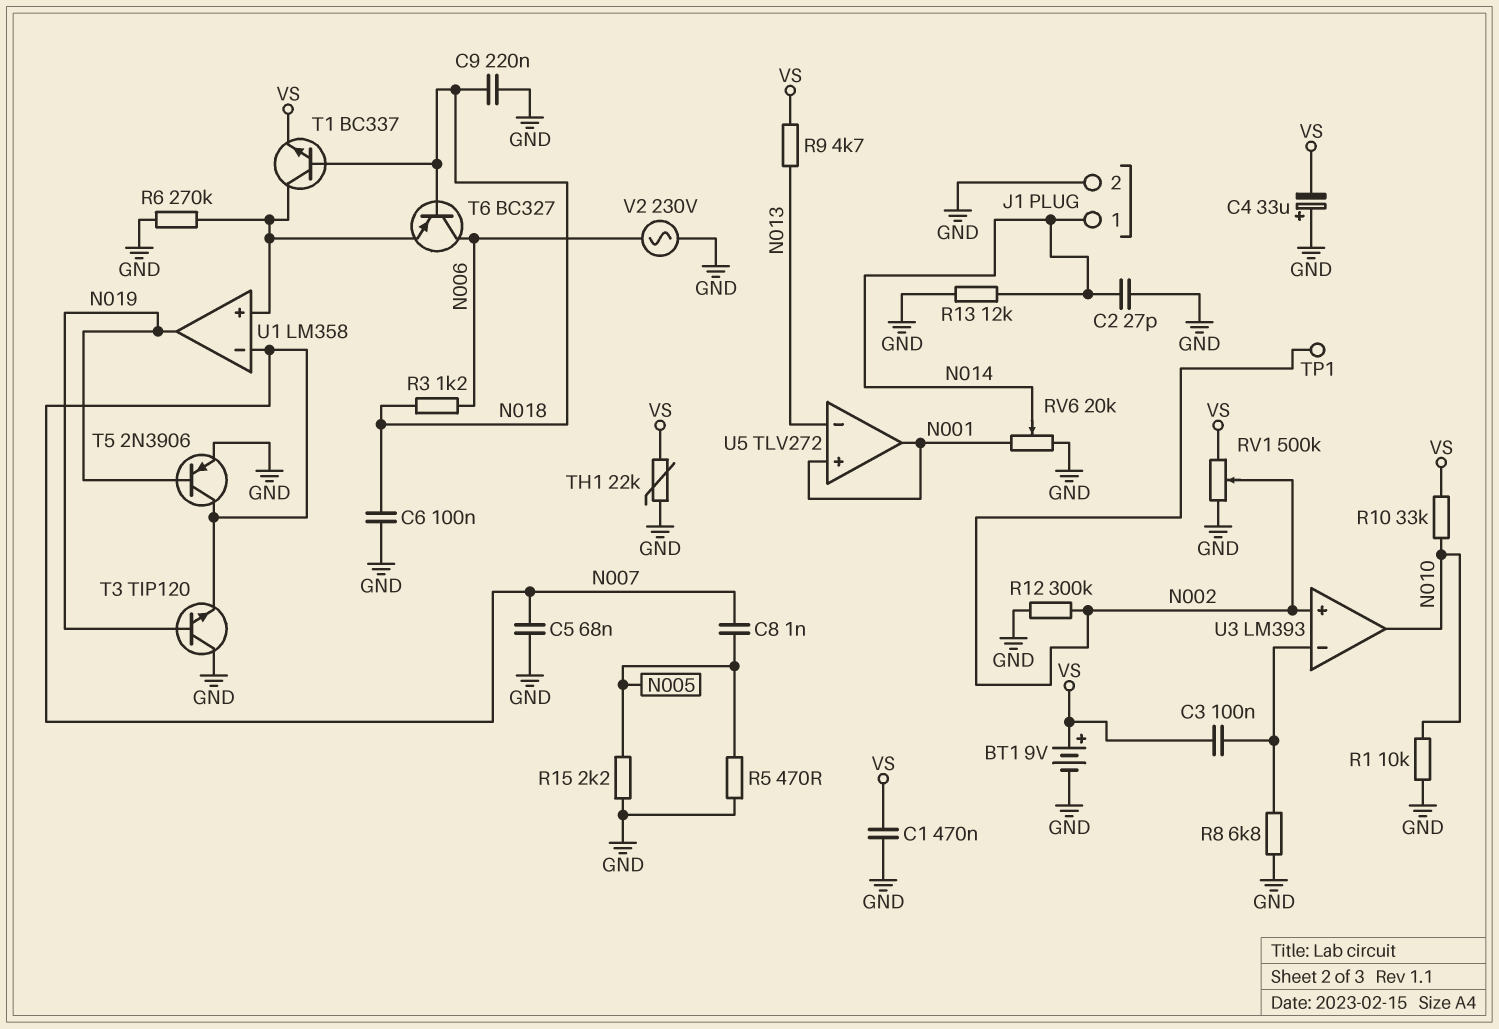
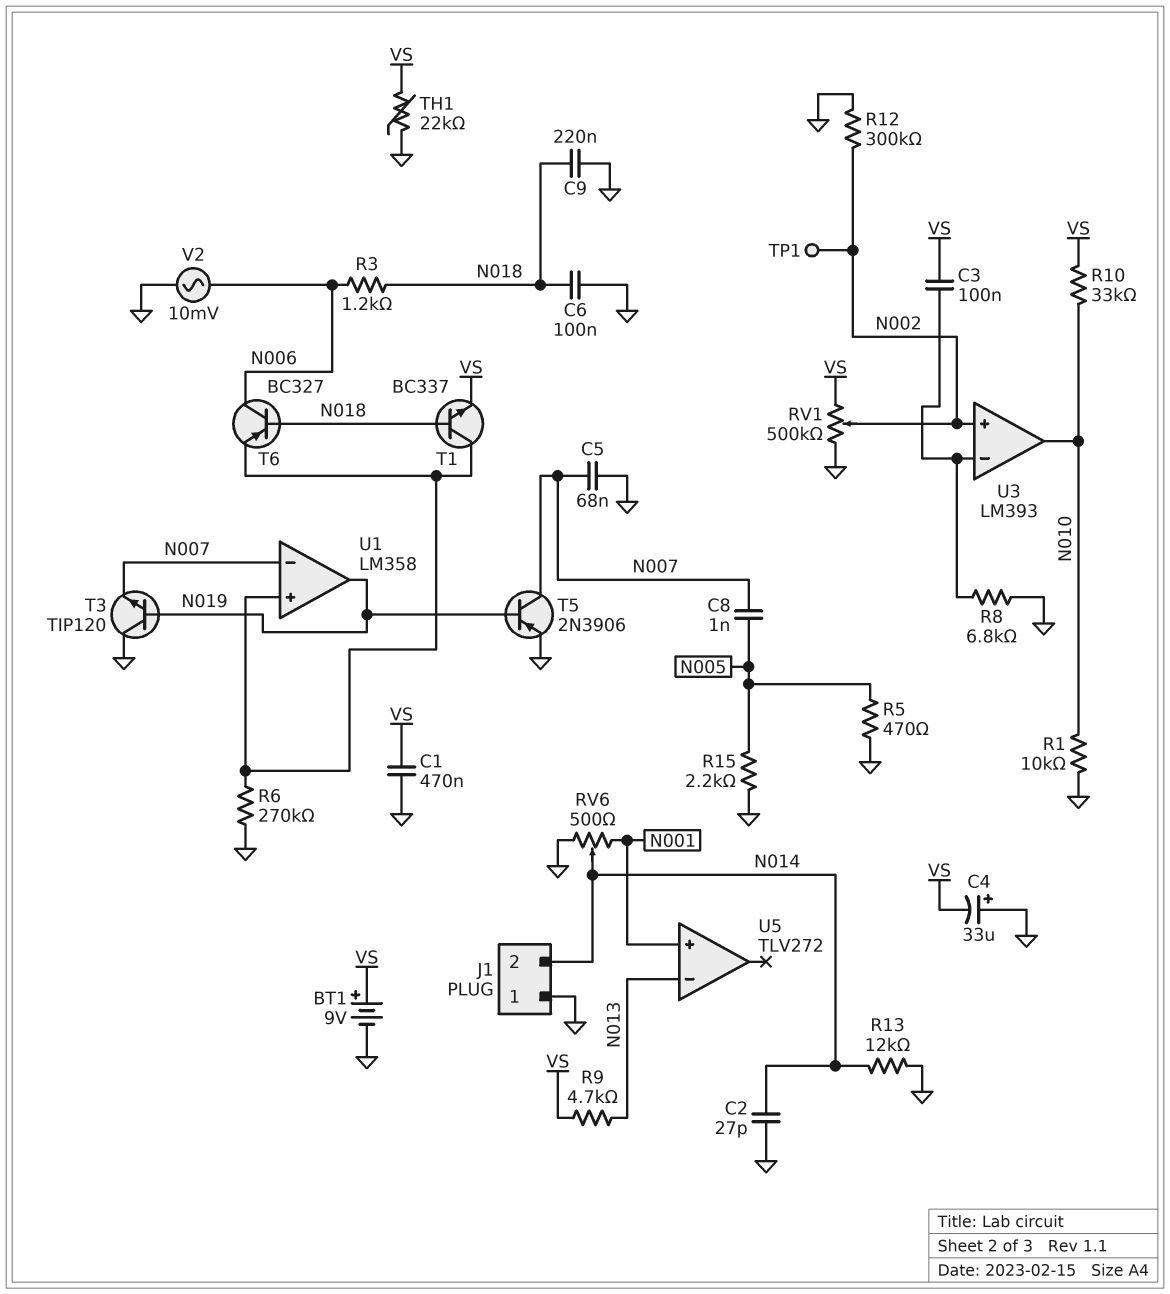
J1 pin 1: N014 -> GND
J1 pin 2: GND -> N014
RV6: 20k (GND, N001, wiper N014) -> 500 (GND, N001, wiper N014)
U5 pin out: N001 -> none
V2: AC 230V (GND, N006) -> AC 10mV (GND, N006)

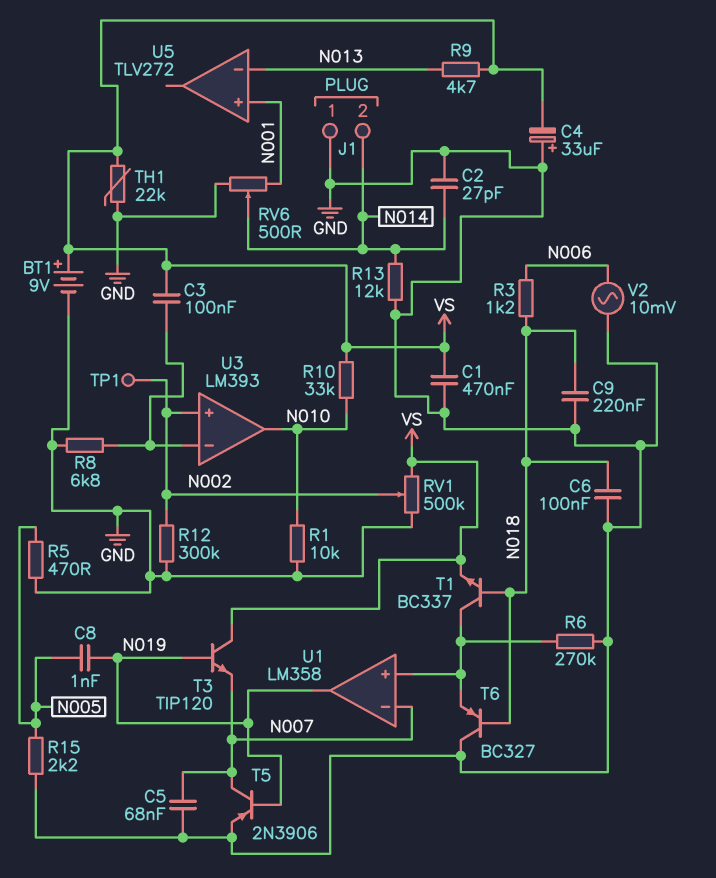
C8: 1nF (N005, N007) -> 1nF (N005, N019)
T3: NPN TIP120 (B N019, C GND, E N007) -> NPN TIP120 (B N019, C VS, E N007)
T6: PNP BC327 (B N018, C N006, E U1/in+) -> PNP BC327 (B N018, C GND, E U1/in+)

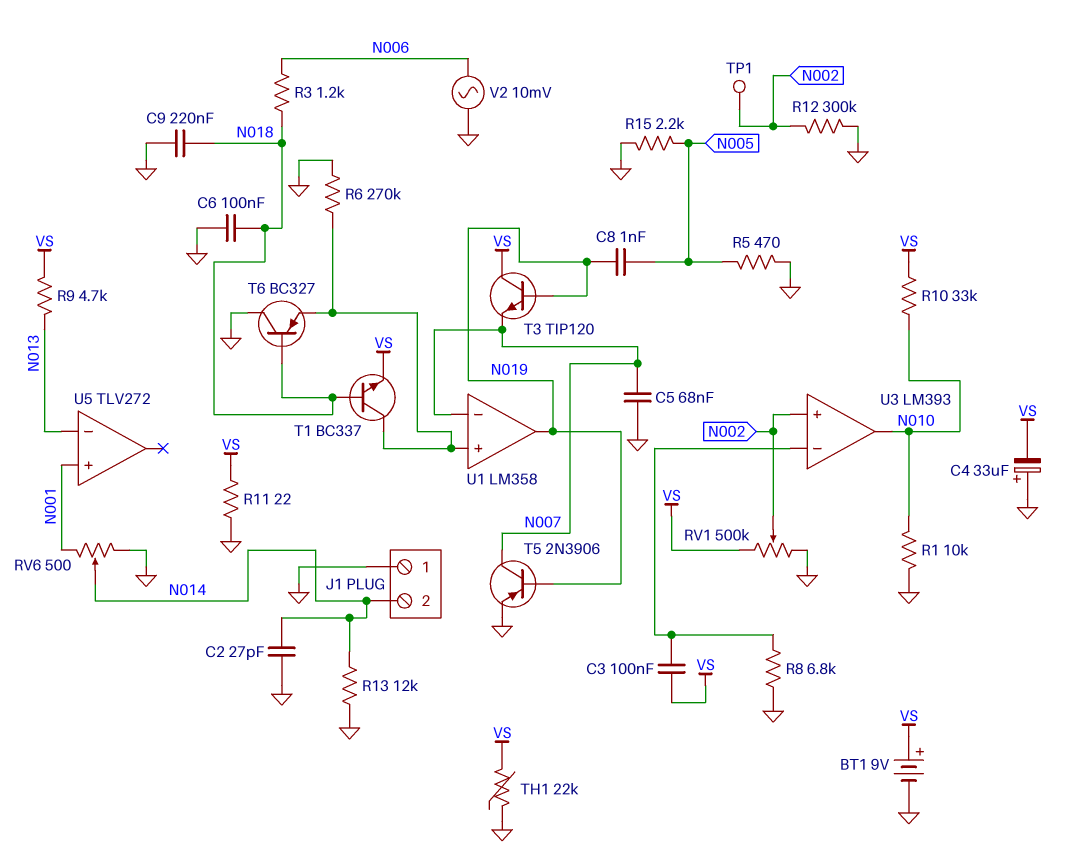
C1: 470nF (GND, VS) -> none
R11: none -> 22 (GND, VS)

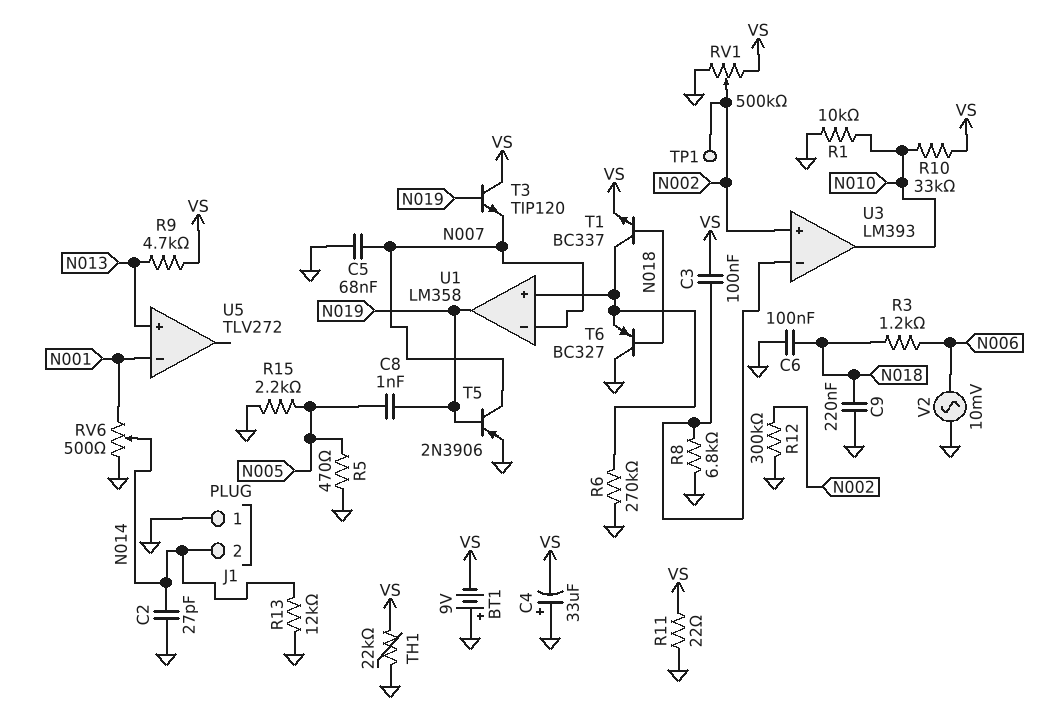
BT1: 9V (plus VS, minus GND) -> 9V (plus GND, minus VS)
U5 pin in+: N001 -> N013
U5 pin in-: N013 -> N001

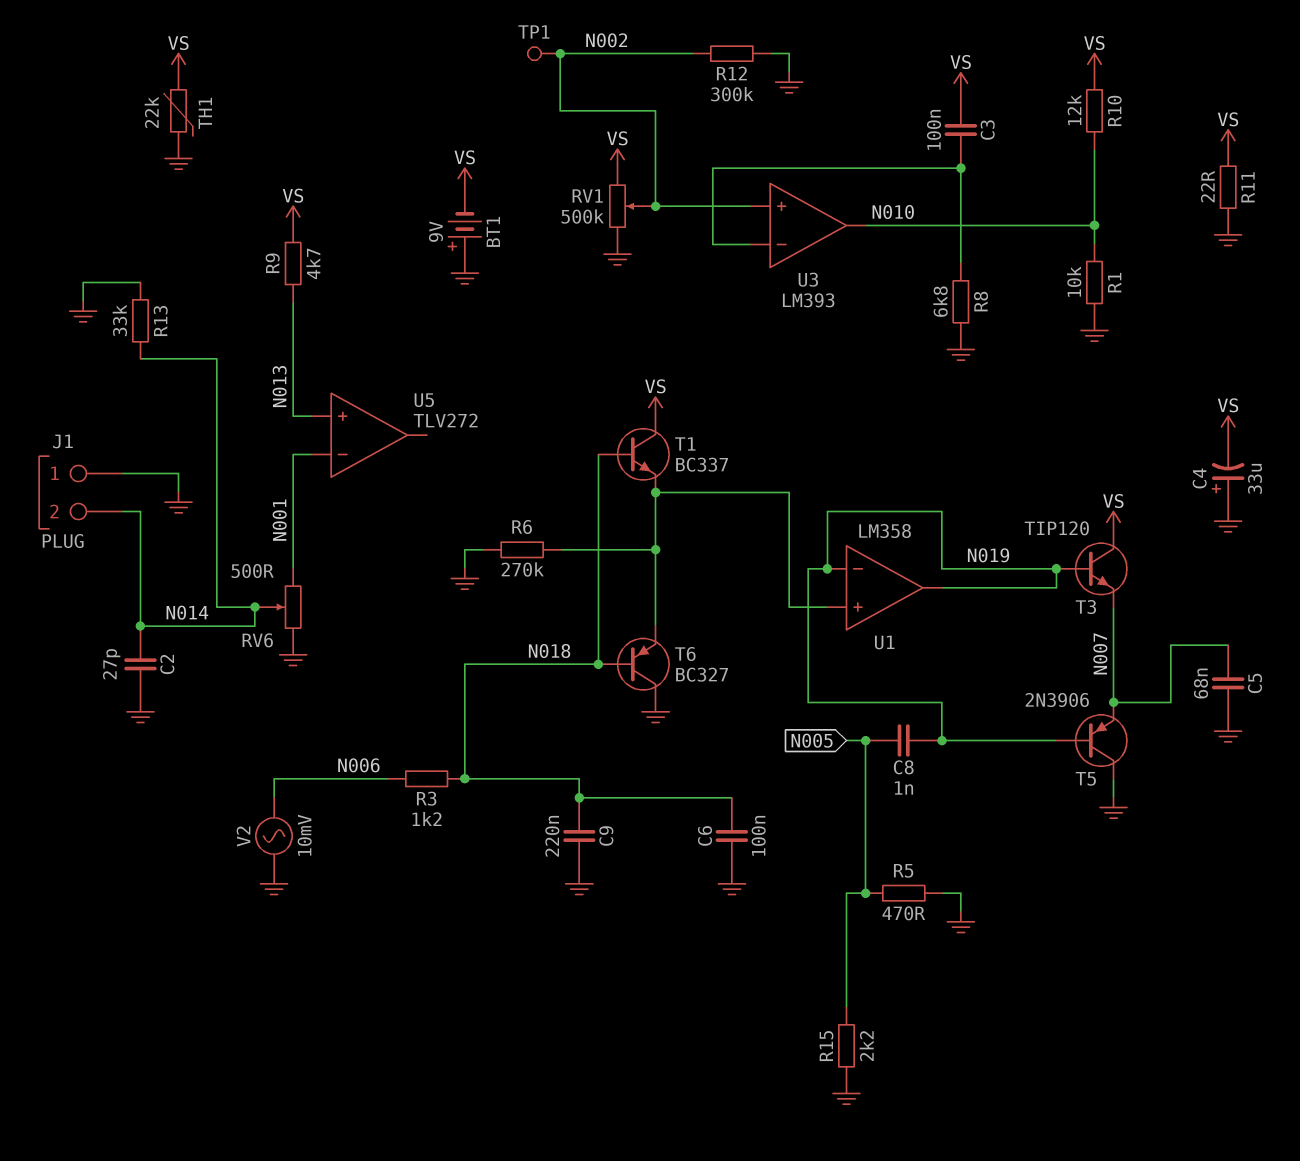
R10: 33k (N010, VS) -> 12k (N010, VS)
R13: 12k (GND, N014) -> 33k (GND, N014)
T1: NPN BC337 (B N018, C U1/in+, E VS) -> NPN BC337 (B N018, C VS, E U1/in+)
T5: PNP 2N3906 (B N019, C N007, E GND) -> PNP 2N3906 (B N019, C GND, E N007)
U1 pin in-: N007 -> N019

